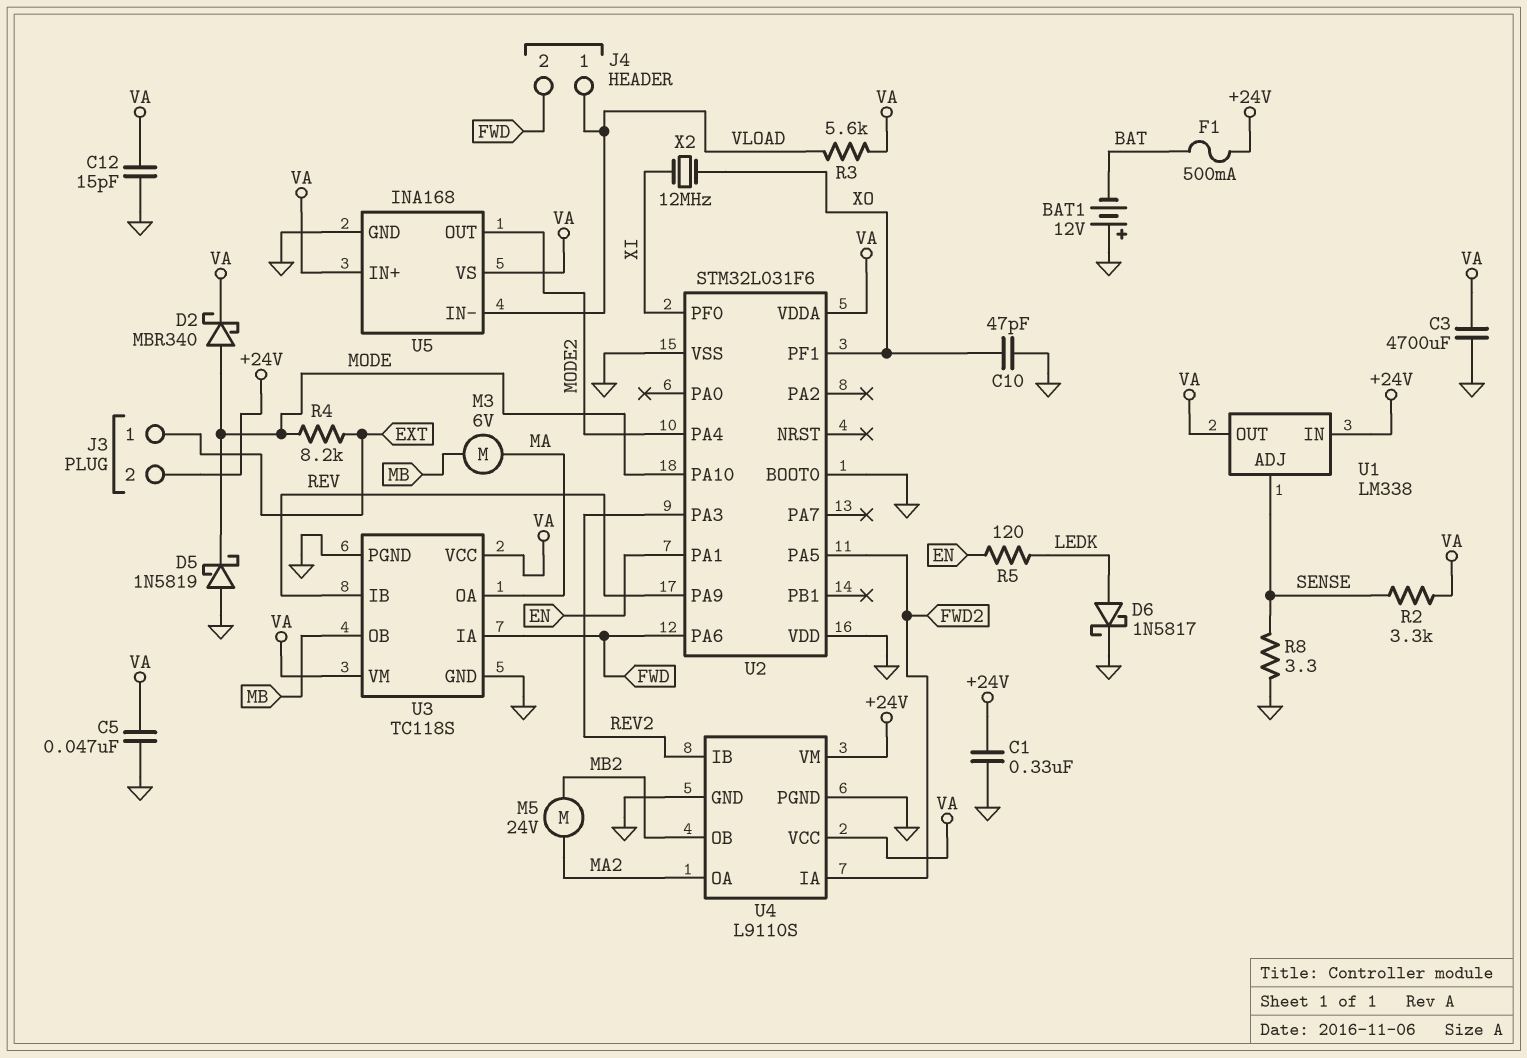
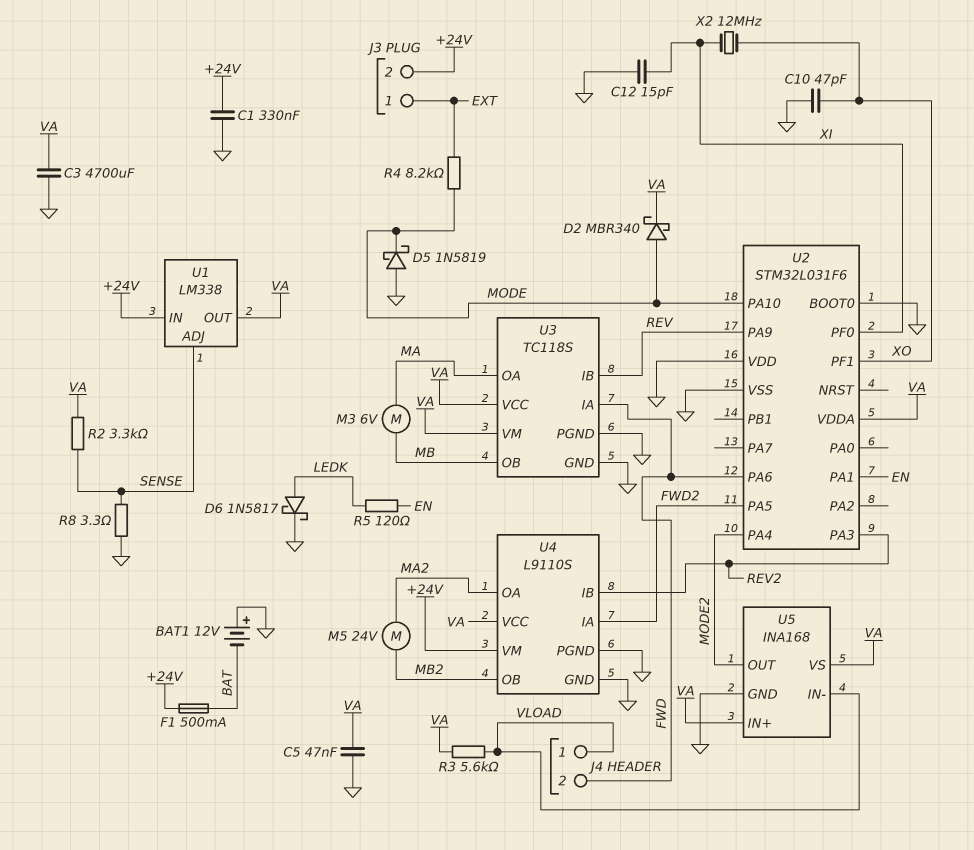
C12: 15pF (GND, VA) -> 15pF (GND, XI)

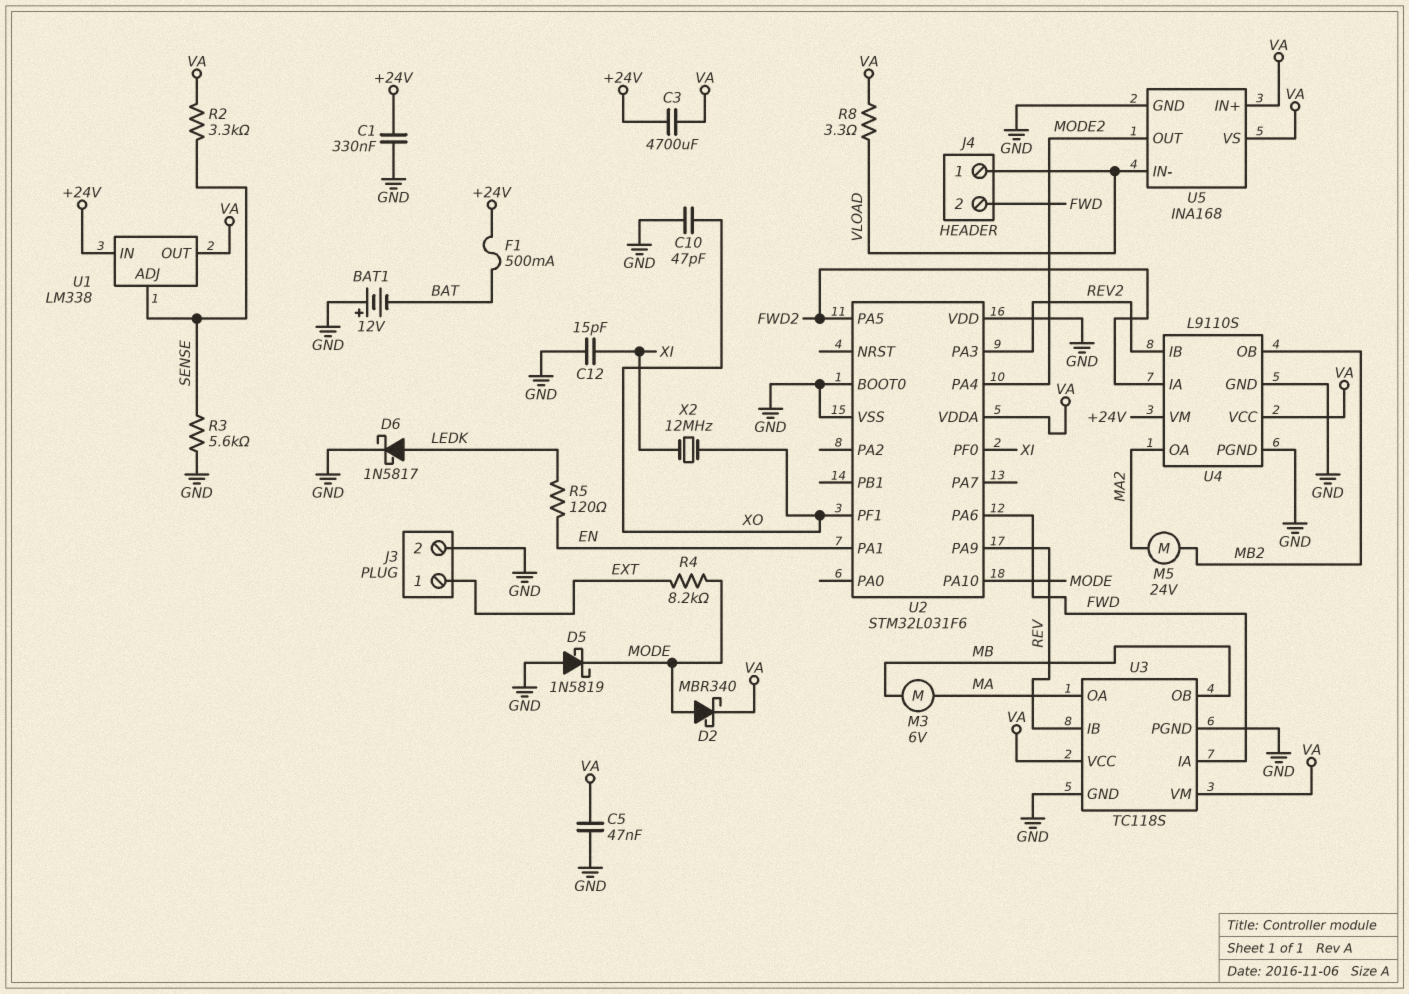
C3: 4700uF (GND, VA) -> 4700uF (+24V, VA)
J3 pin 2: +24V -> GND
R3: 5.6k (VA, VLOAD) -> 5.6k (GND, SENSE)
R8: 3.3 (GND, SENSE) -> 3.3 (VA, VLOAD)

